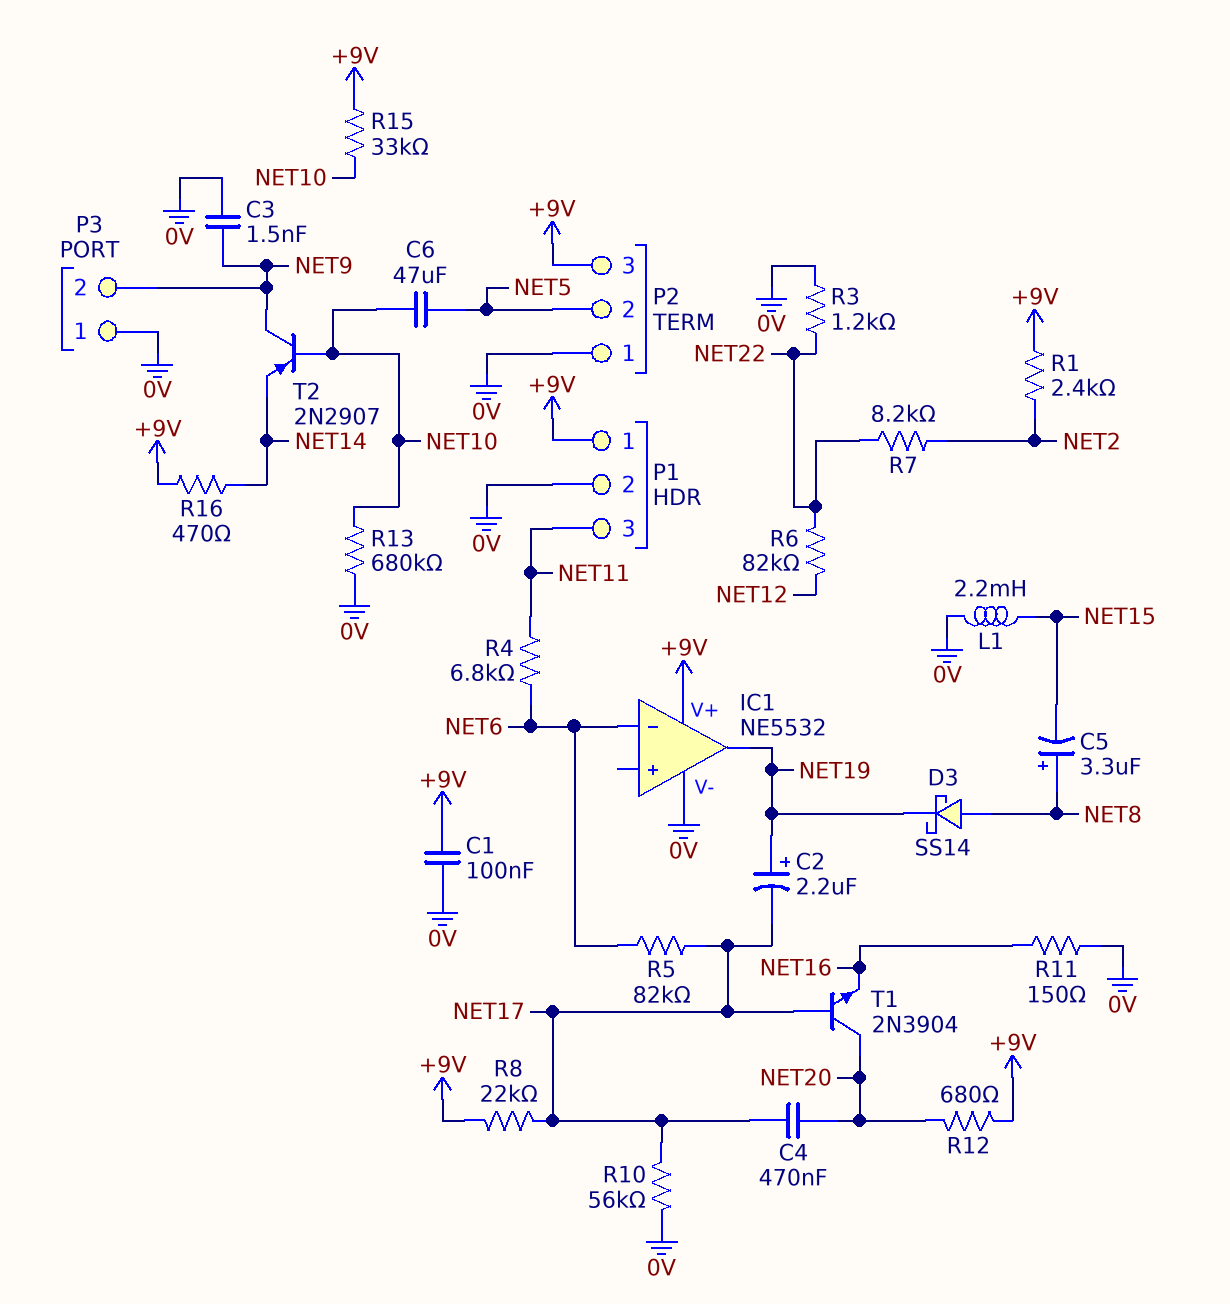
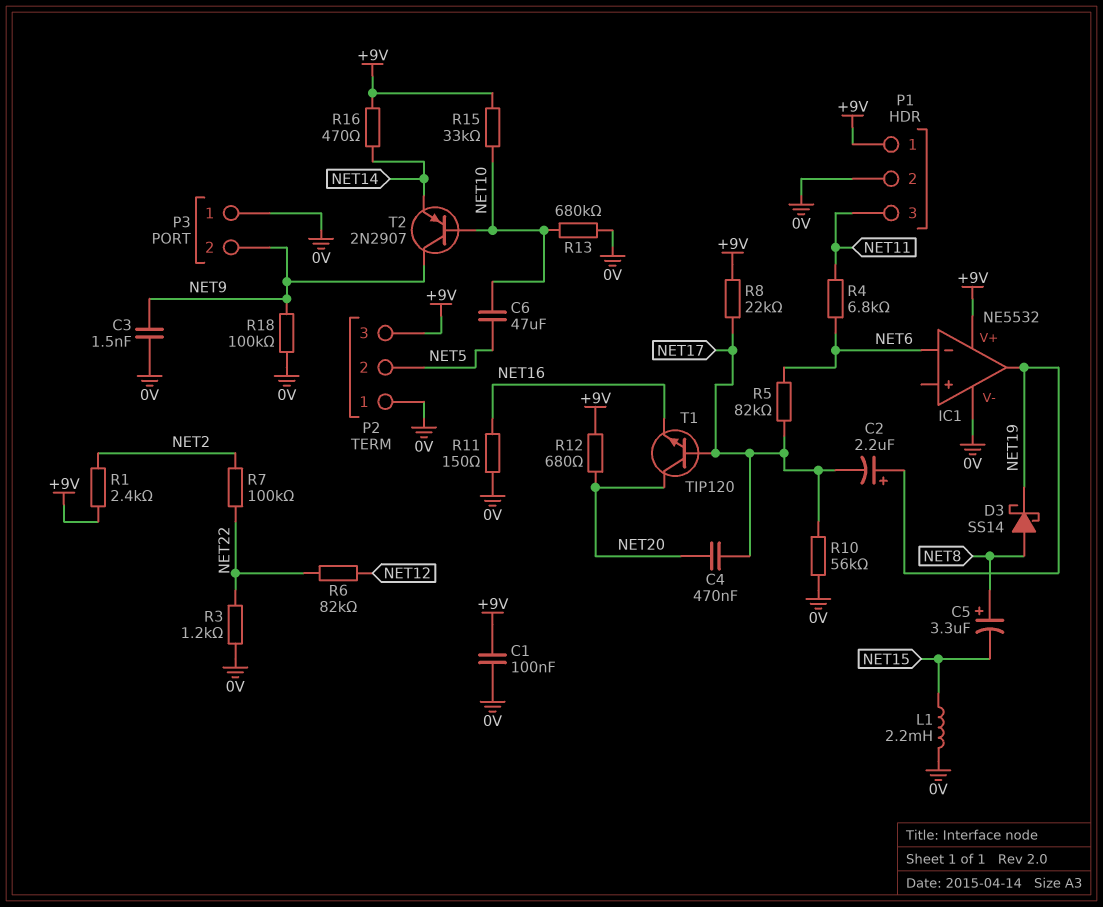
R7: 8.2k (NET2, NET22) -> 100k (NET2, NET22)
R18: none -> 100k (0V, NET9)
T1: NPN 2N3904 (B NET17, C NET20, E NET16) -> NPN TIP120 (B NET17, C NET20, E NET16)

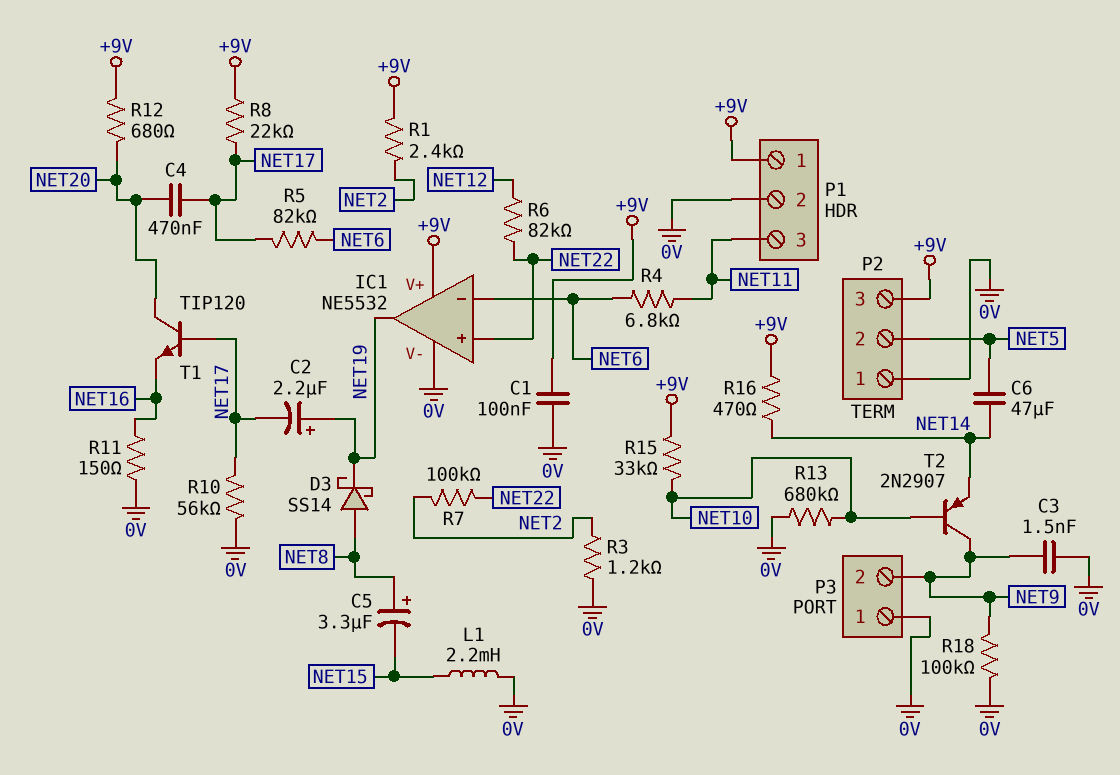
C6: 47uF (NET5, NET10) -> 47uF (NET5, NET14)
IC1 pin in+: none -> NET22
R3: 1.2k (0V, NET22) -> 1.2k (0V, NET2)

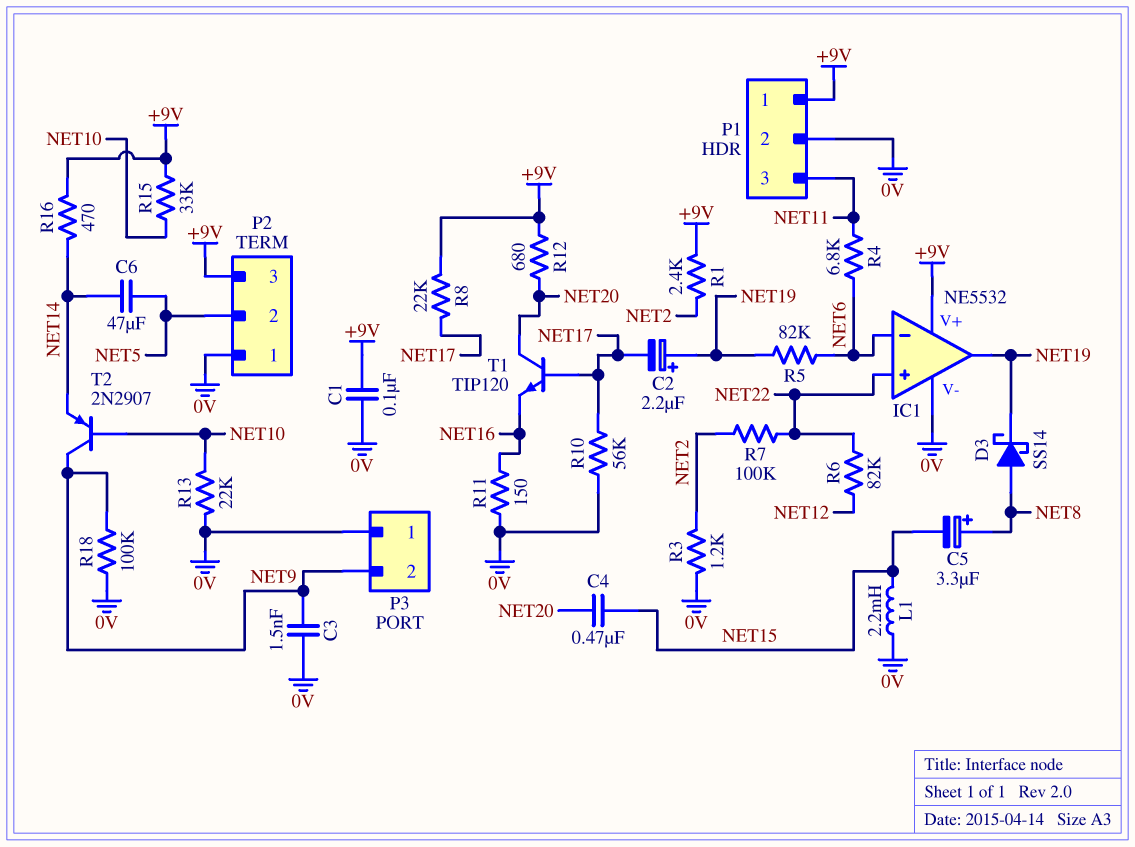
C4: 470nF (NET17, NET20) -> 470nF (NET15, NET20)
R5: 82k (NET6, NET17) -> 82k (NET6, NET19)
R13: 680k (0V, NET10) -> 22k (0V, NET10)

